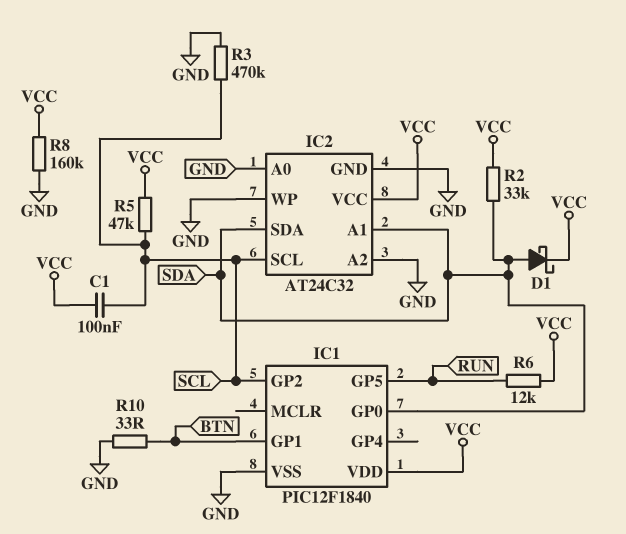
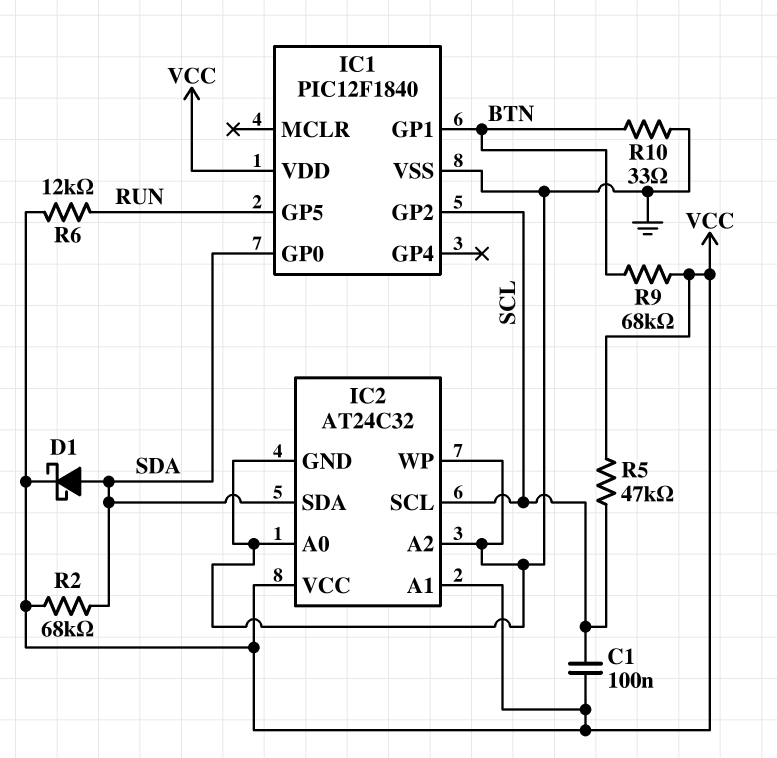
IC2 pin A1: SDA -> VCC
R2: 33k (SDA, VCC) -> 68k (SDA, VCC)
R3: 470k (GND, SCL) -> none
R8: 160k (GND, VCC) -> none
R9: none -> 68k (BTN, VCC)

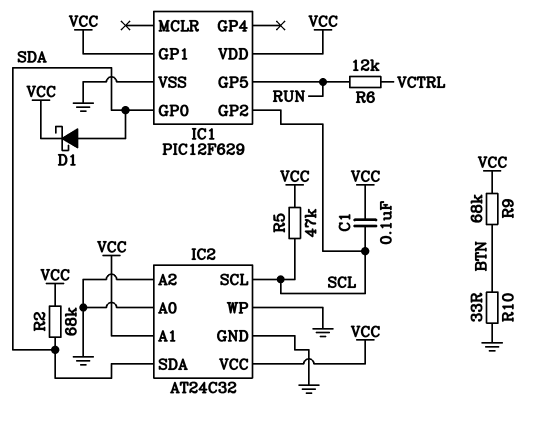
IC1: PIC12F1840 -> PIC12F629
IC1 pin GP1: BTN -> VCC
R6: 12k (RUN, VCC) -> 12k (RUN, VCTRL)

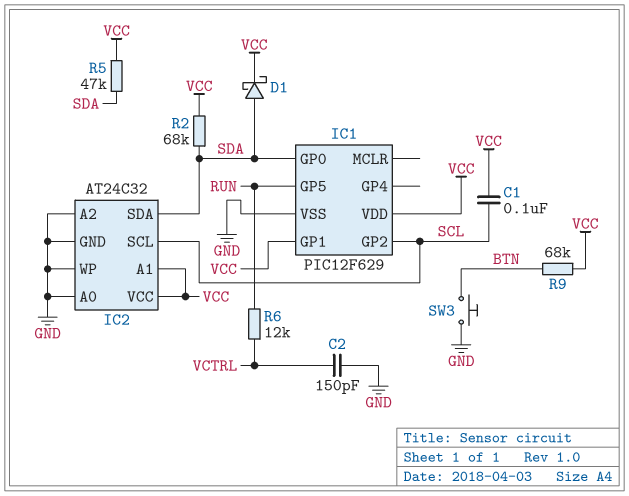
C2: none -> 150pF (GND, VCTRL)
R5: 47k (SCL, VCC) -> 47k (SDA, VCC)
R10: 33 (BTN, GND) -> none
SW3: none -> button (BTN, GND)

